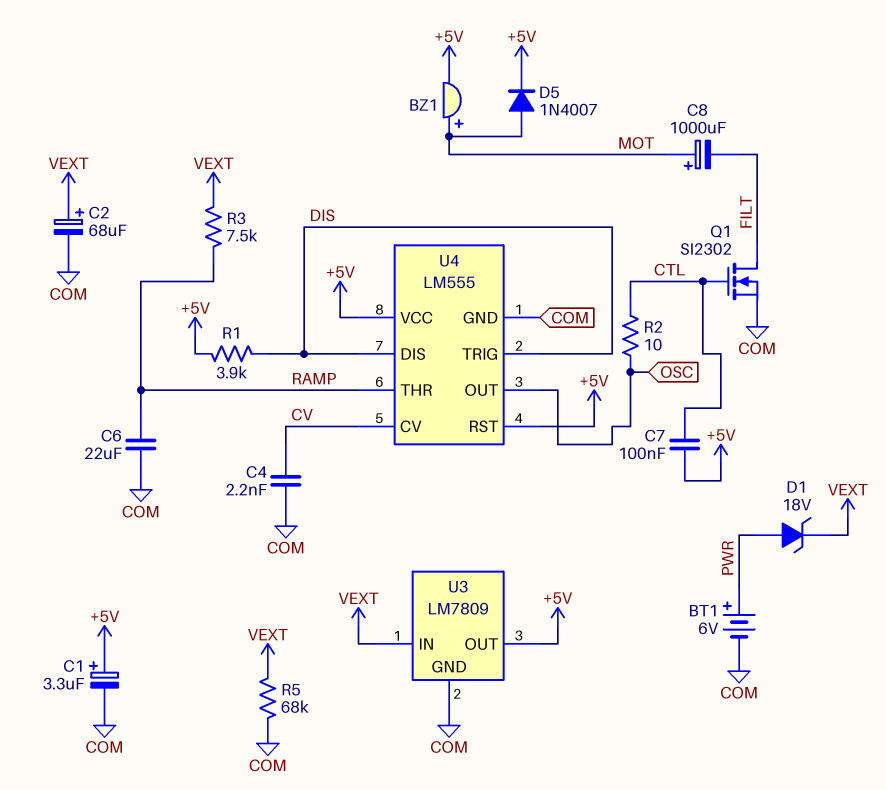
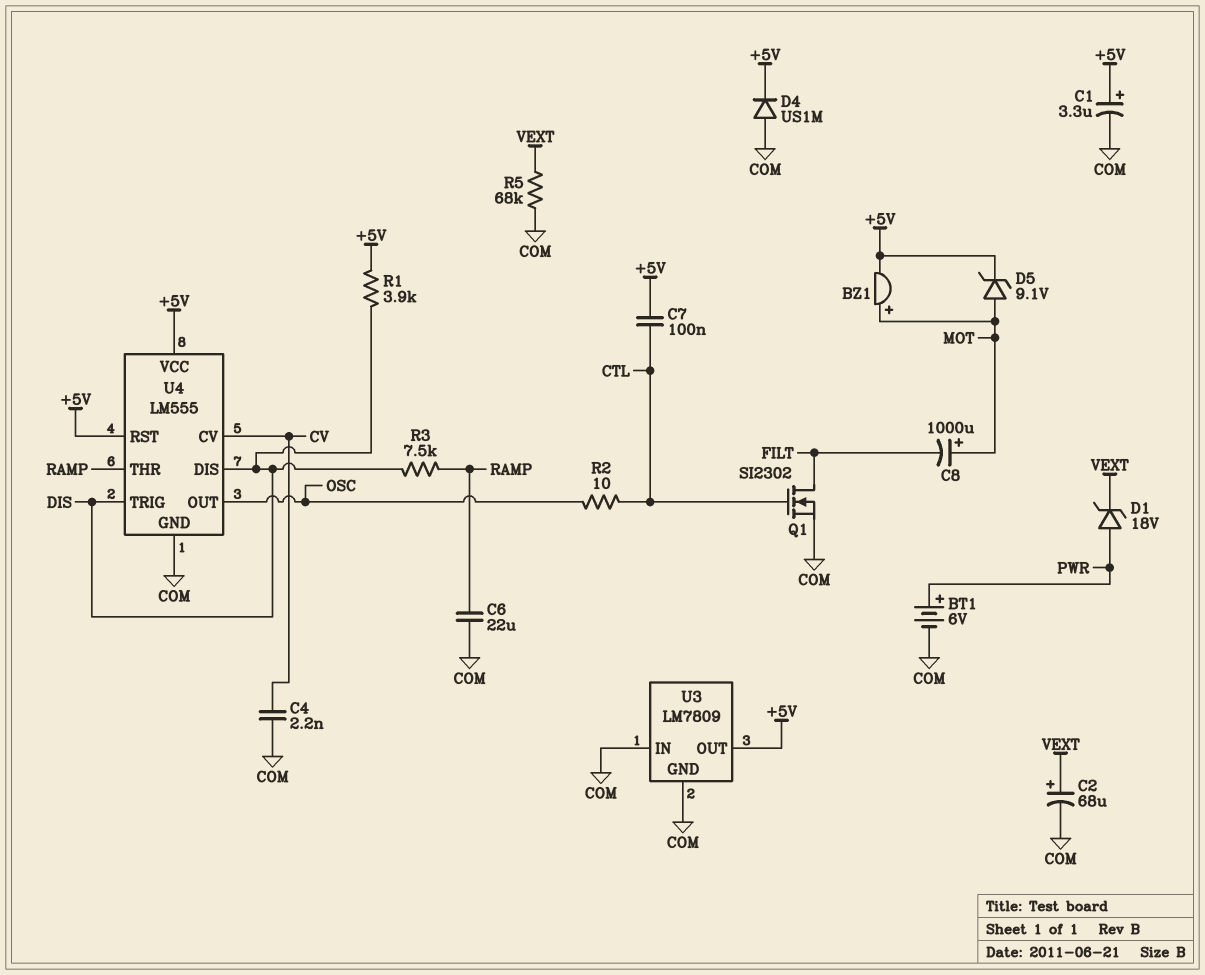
D4: none -> diode US1M (A COM, K +5V)
D5: diode 1N4007 (A MOT, K +5V) -> zener 9.1V (A MOT, K +5V)
R3: 7.5k (RAMP, VEXT) -> 7.5k (DIS, RAMP)
U3 pin IN: VEXT -> COM

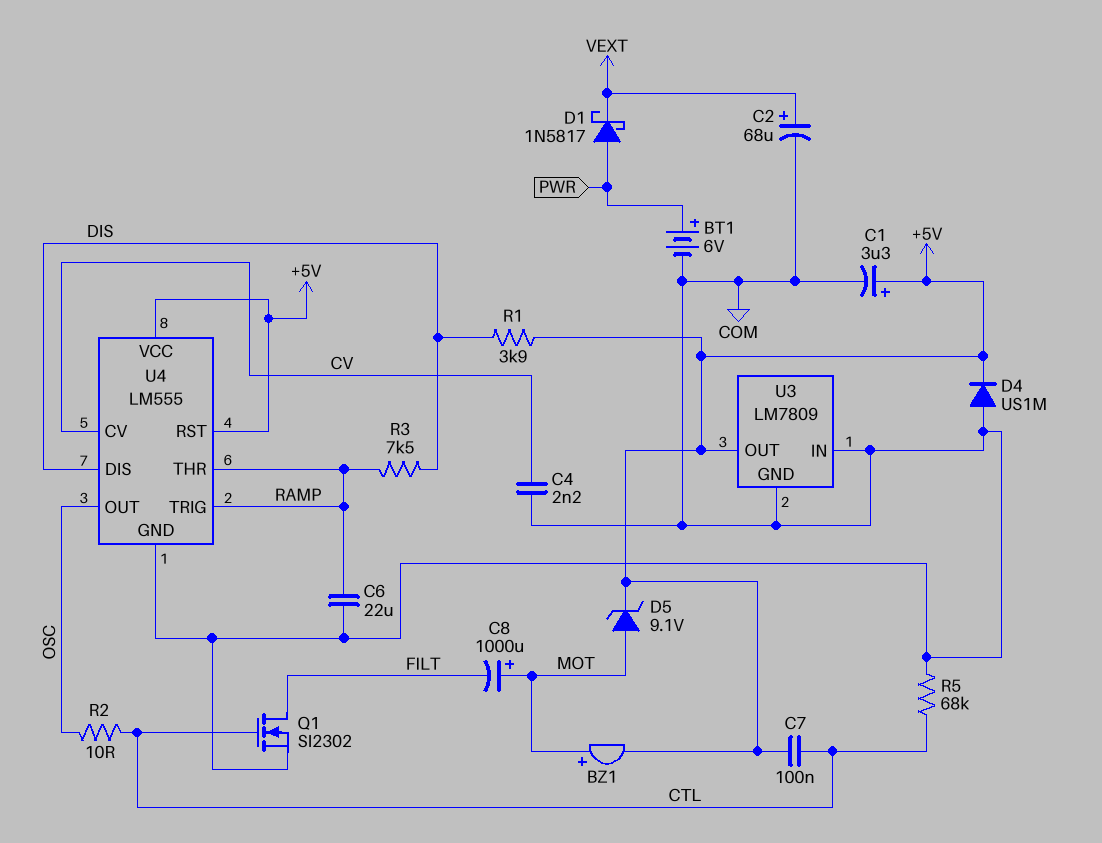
D1: zener 18V (A PWR, K VEXT) -> schottky 1N5817 (A PWR, K VEXT)
R5: 68k (COM, VEXT) -> 68k (COM, CTL)
U4 pin TRIG: DIS -> RAMP

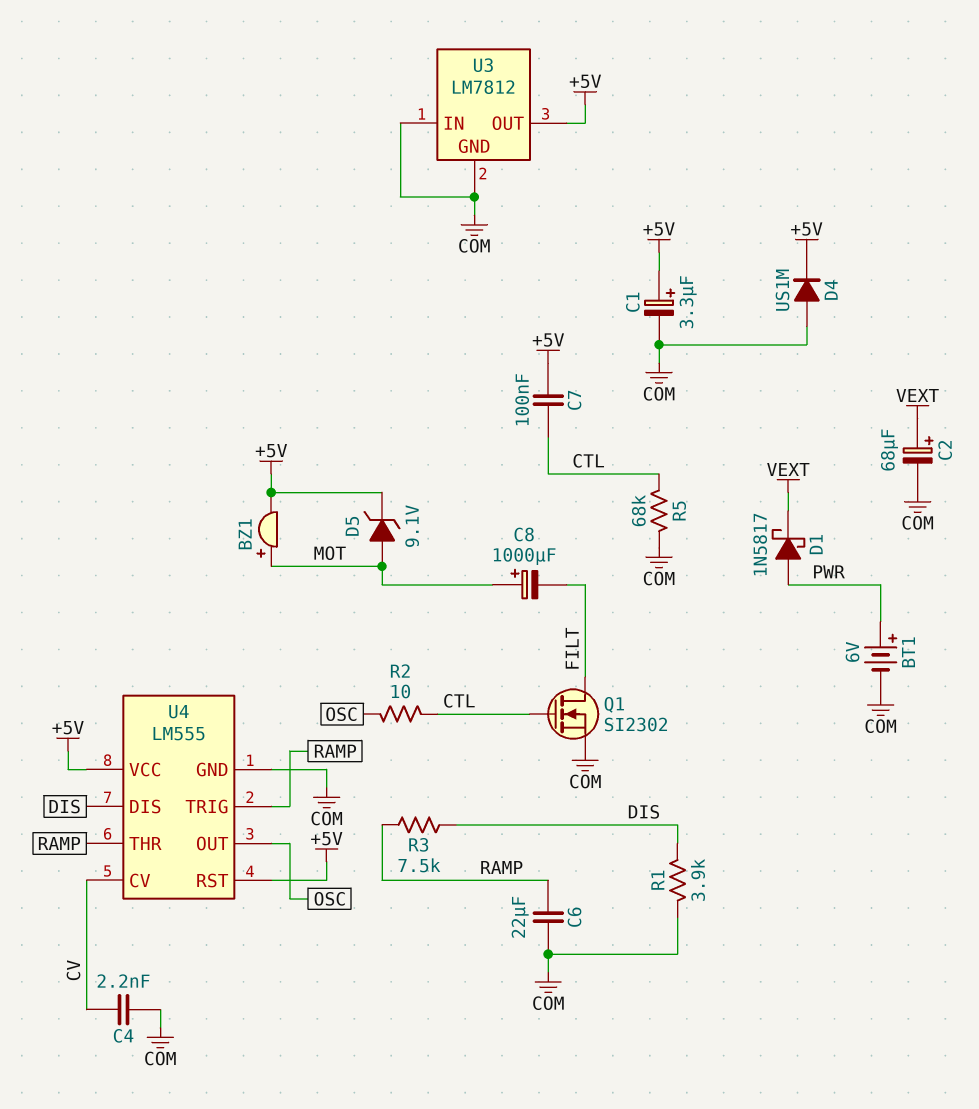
R1: 3.9k (+5V, DIS) -> 3.9k (COM, DIS)
U3: LM7809 -> LM7812

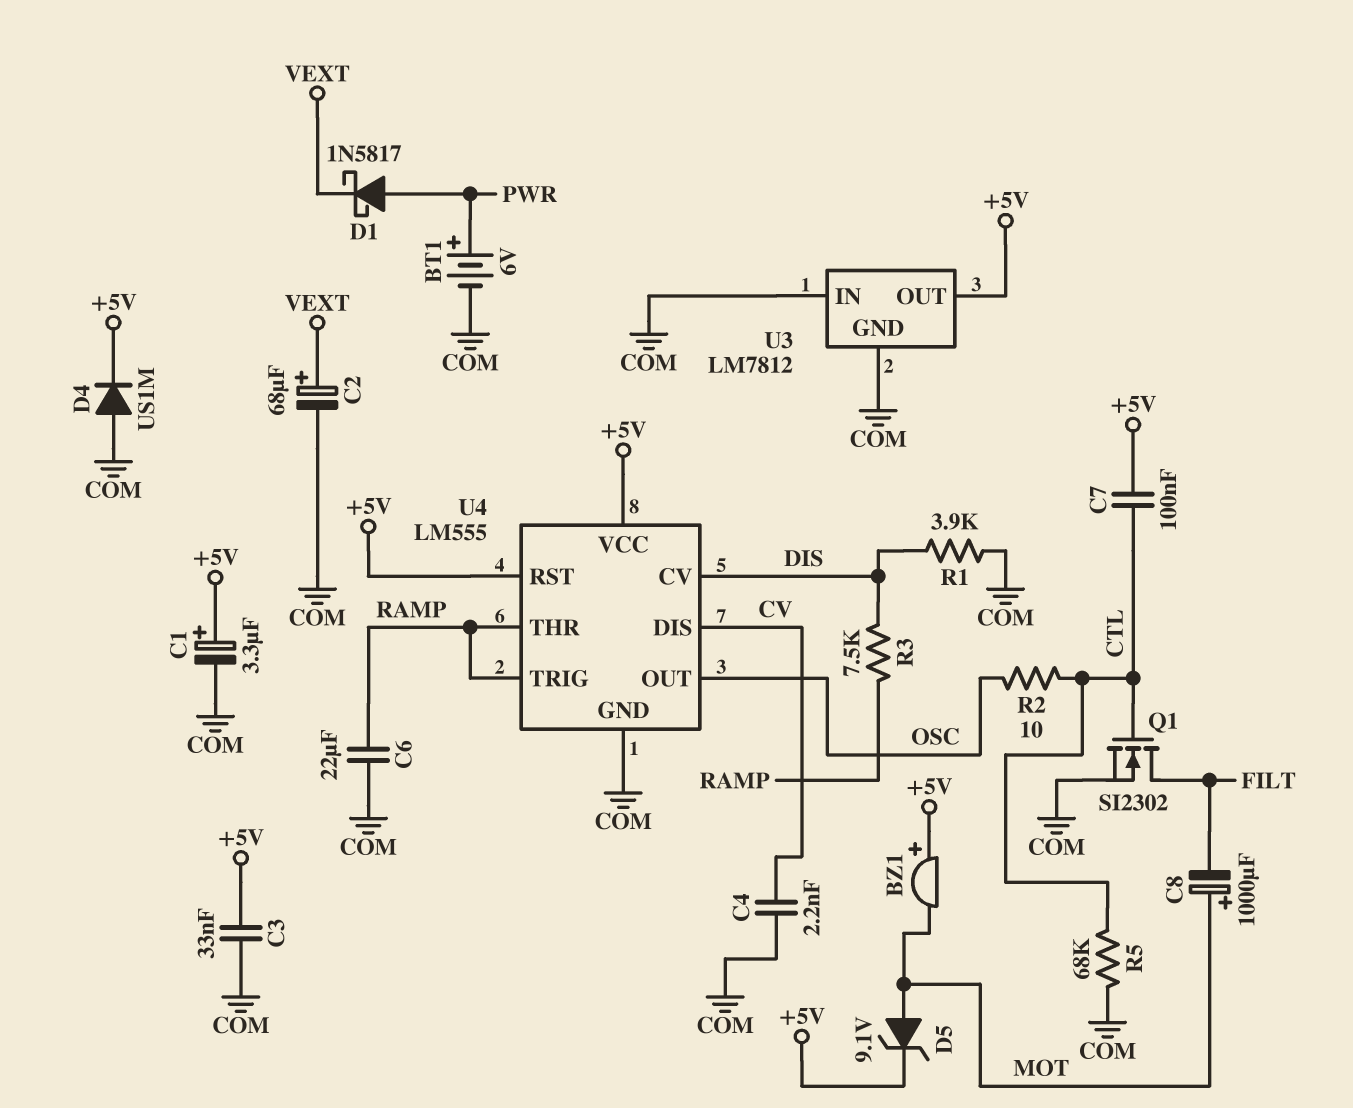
BZ1: buzzer (plus MOT, minus +5V) -> buzzer (plus +5V, minus MOT)
C3: none -> 33nF (+5V, COM)
U4 pin CV: CV -> DIS
U4 pin DIS: DIS -> CV

